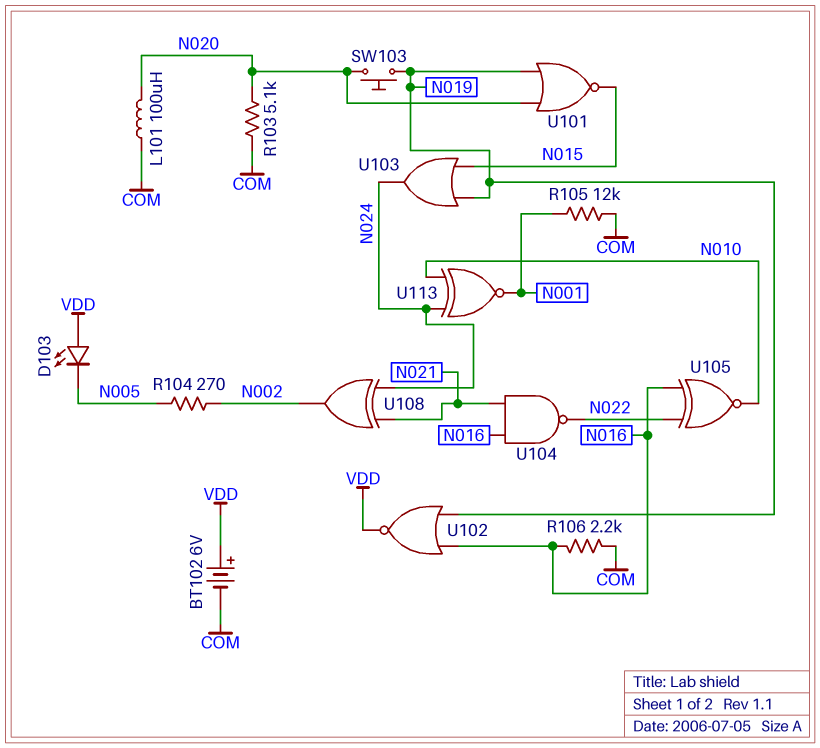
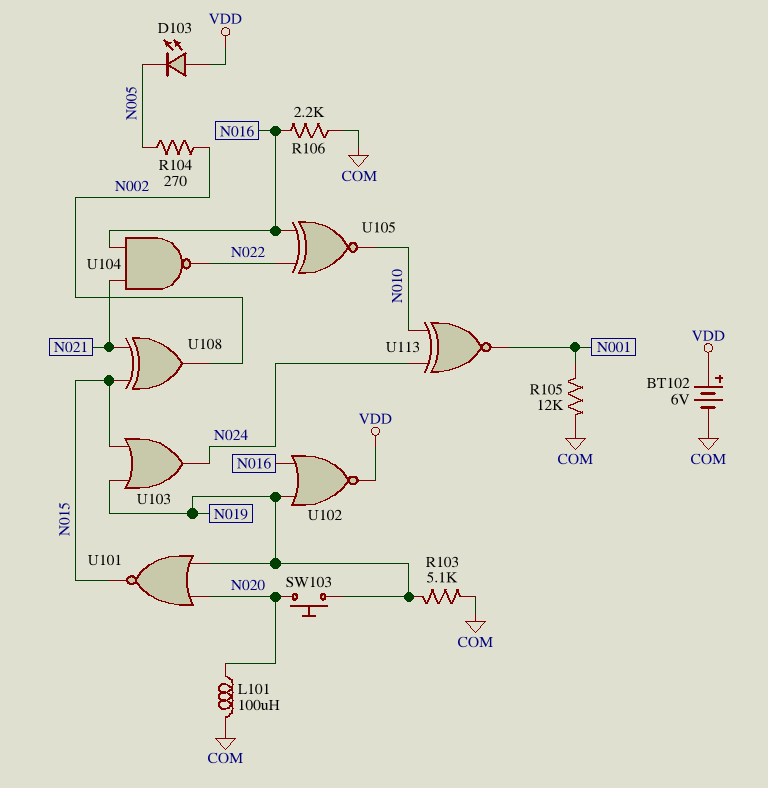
R103: 5.1k (COM, N020) -> 5.1k (COM, N019)
U108: XOR (in N021, in N024, out N002) -> XOR (in N015, in N021, out N002)

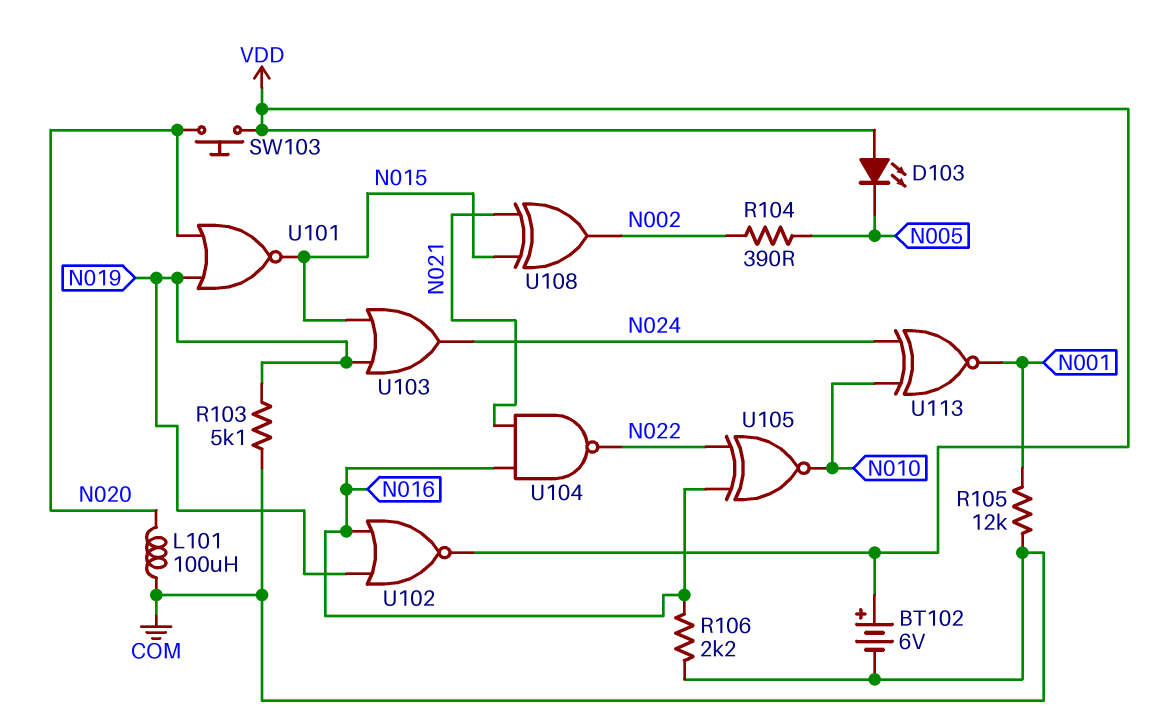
R104: 270 (N002, N005) -> 390 (N002, N005)
SW103: button (N019, N020) -> button (N020, VDD)

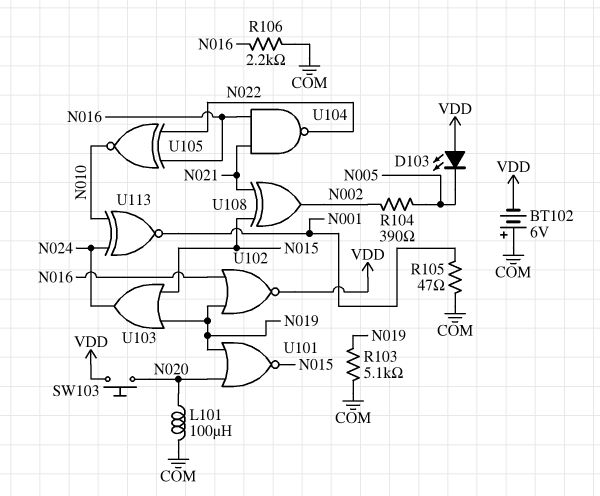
BT102: 6V (plus VDD, minus COM) -> 6V (plus COM, minus VDD)
R105: 12k (COM, N001) -> 47 (COM, N001)

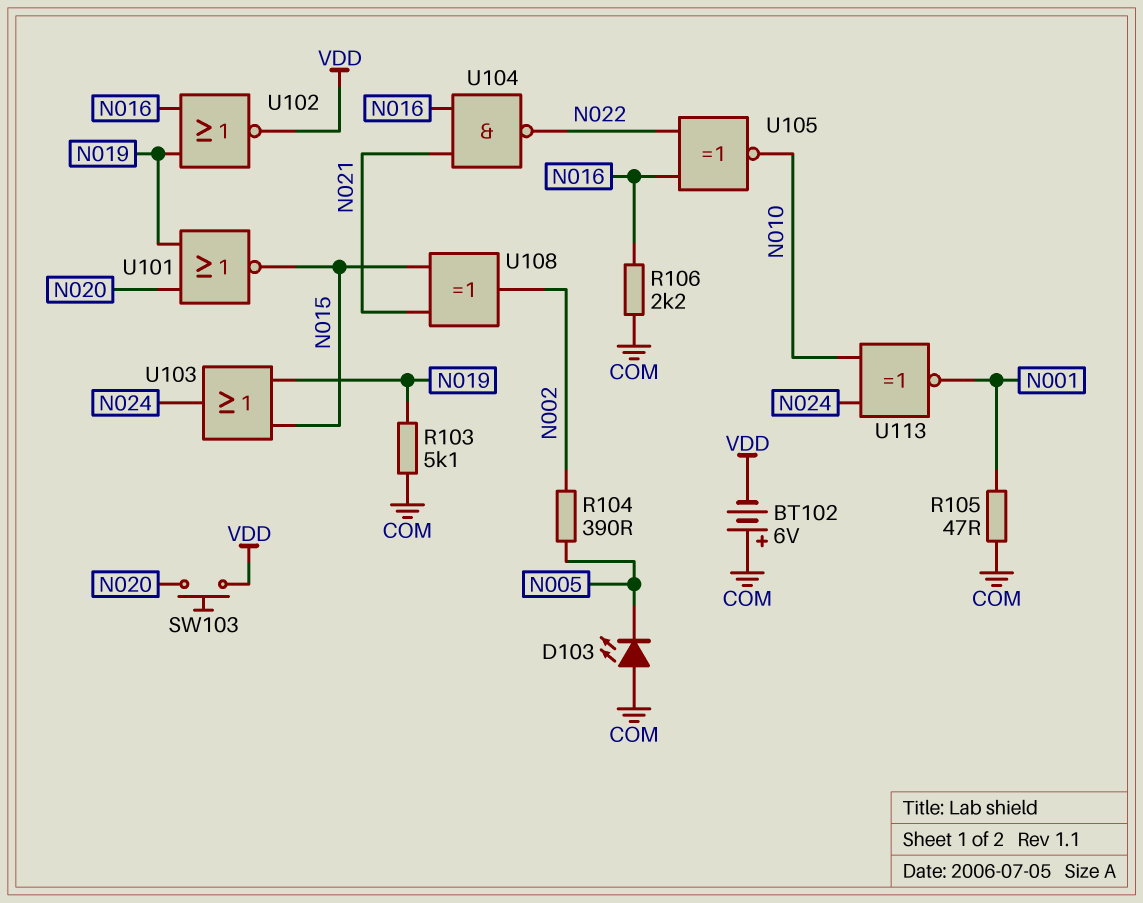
D103: LED (A VDD, K N005) -> LED (A COM, K N005)
L101: 100uH (COM, N020) -> none

